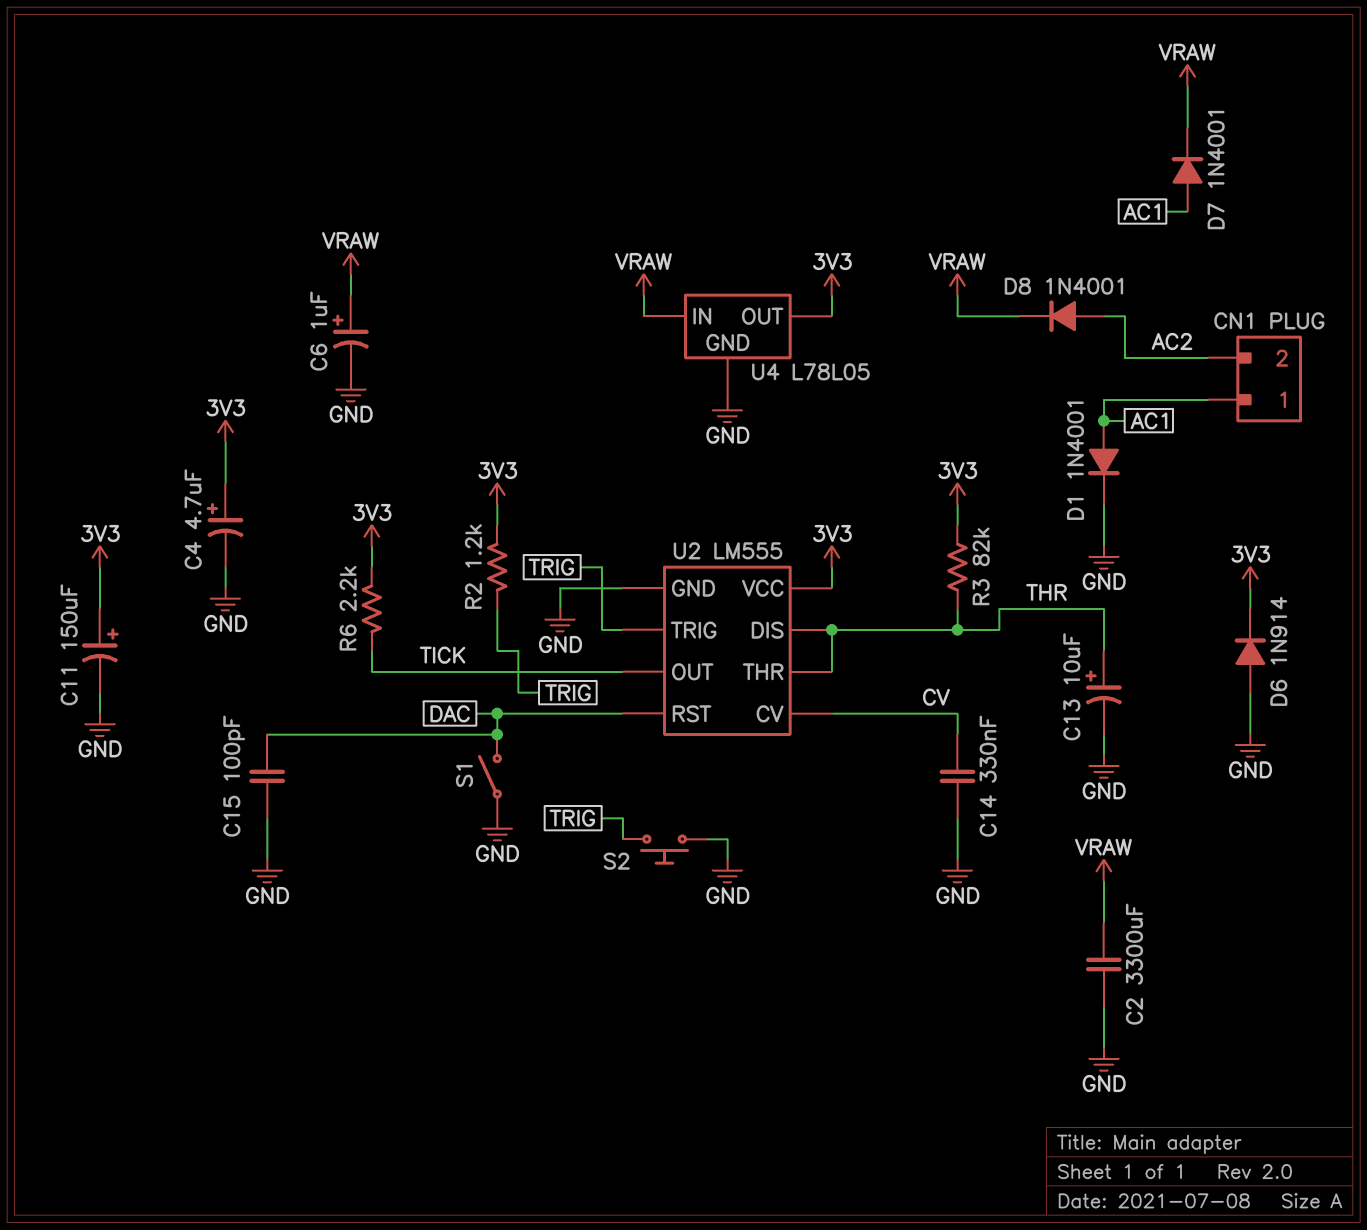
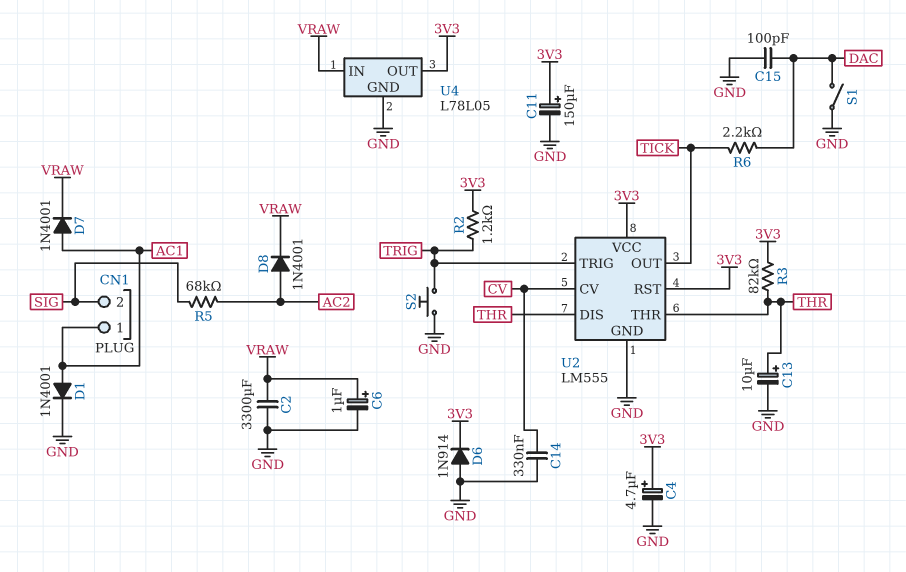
CN1 pin 2: AC2 -> SIG
R5: none -> 68k (AC2, SIG)
R6: 2.2k (3V3, TICK) -> 2.2k (DAC, TICK)
U2 pin RST: DAC -> 3V3

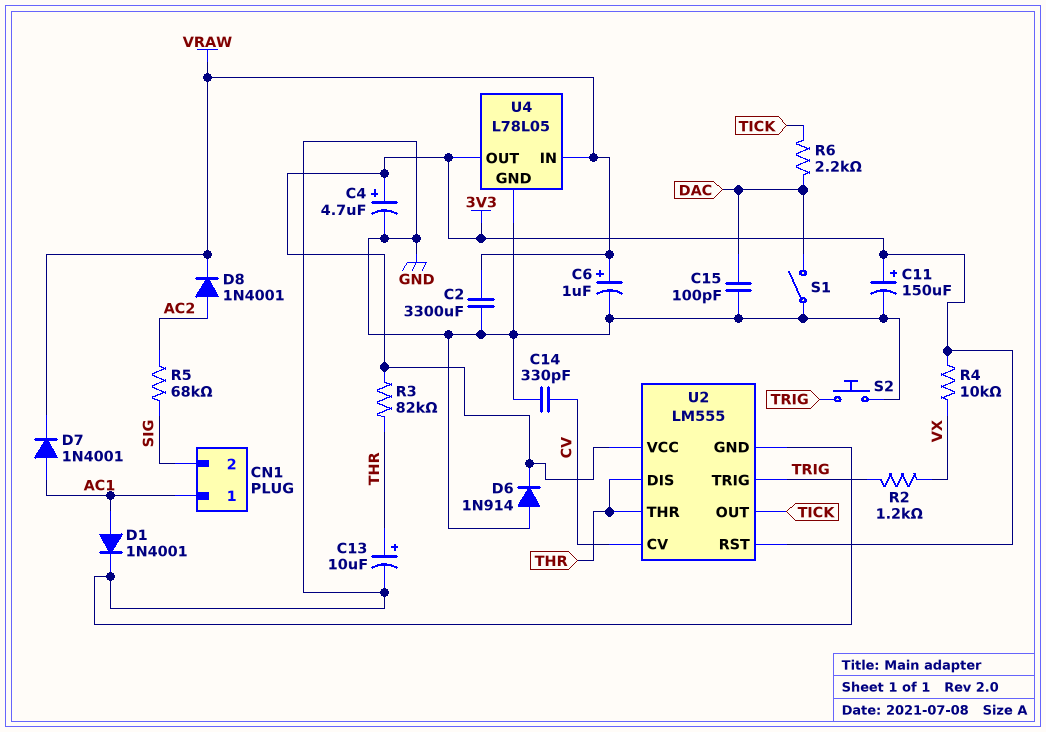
C14: 330nF (CV, GND) -> 330pF (CV, GND)
R2: 1.2k (3V3, TRIG) -> 1.2k (TRIG, VX)
R4: none -> 10k (3V3, VX)

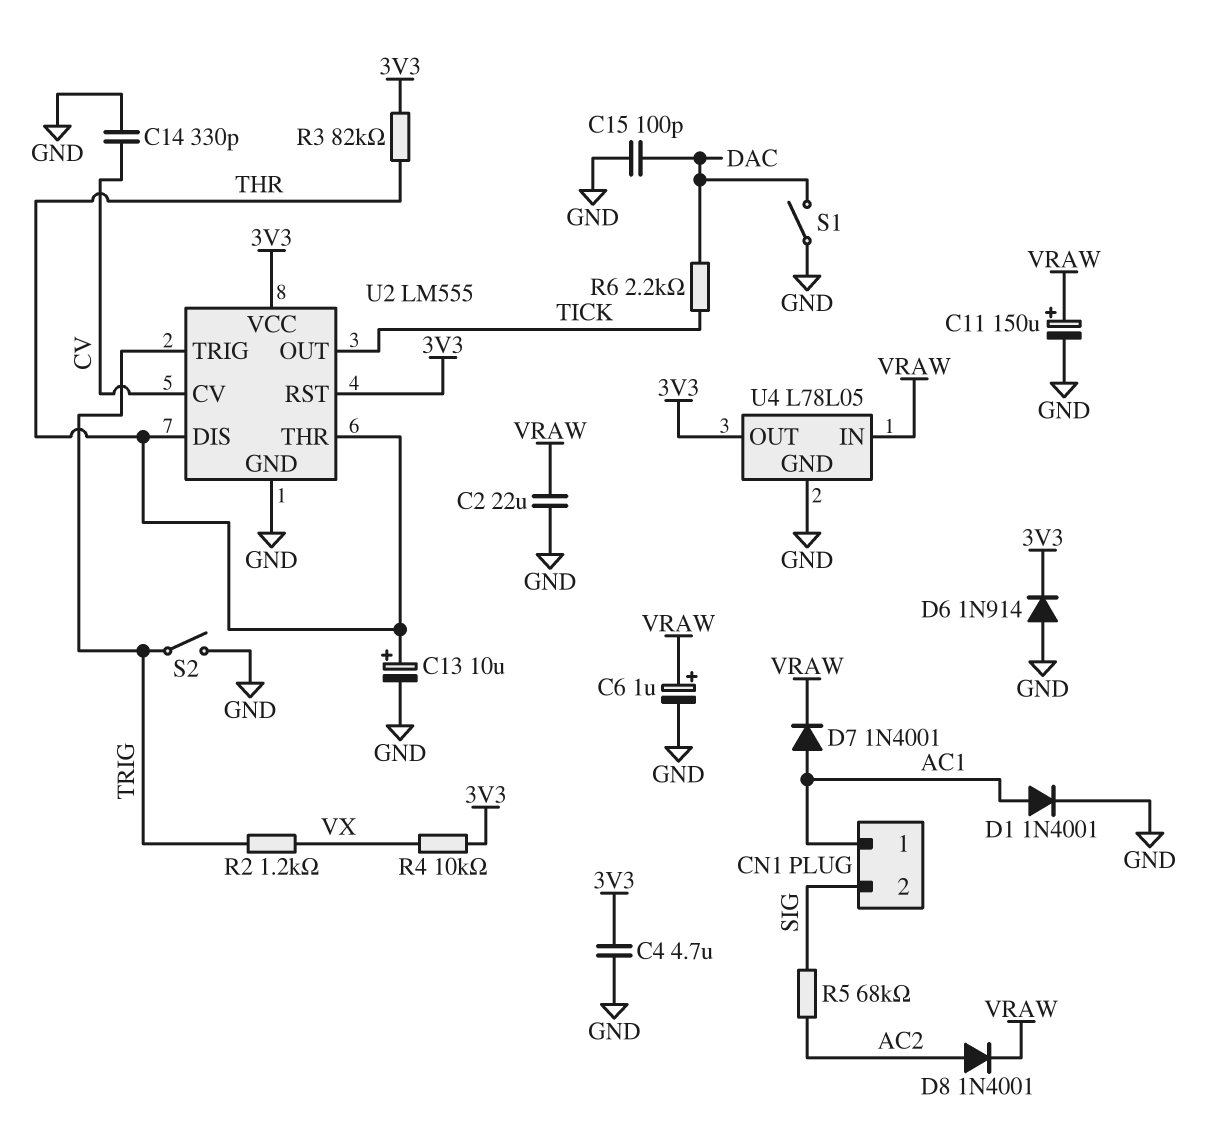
C2: 3300uF (GND, VRAW) -> 22uF (GND, VRAW)
C4: 4.7uF (plus 3V3, minus GND) -> 4.7uF (3V3, GND)
C11: 150uF (plus 3V3, minus GND) -> 150uF (plus VRAW, minus GND)
S2: button (GND, TRIG) -> switch (GND, TRIG)

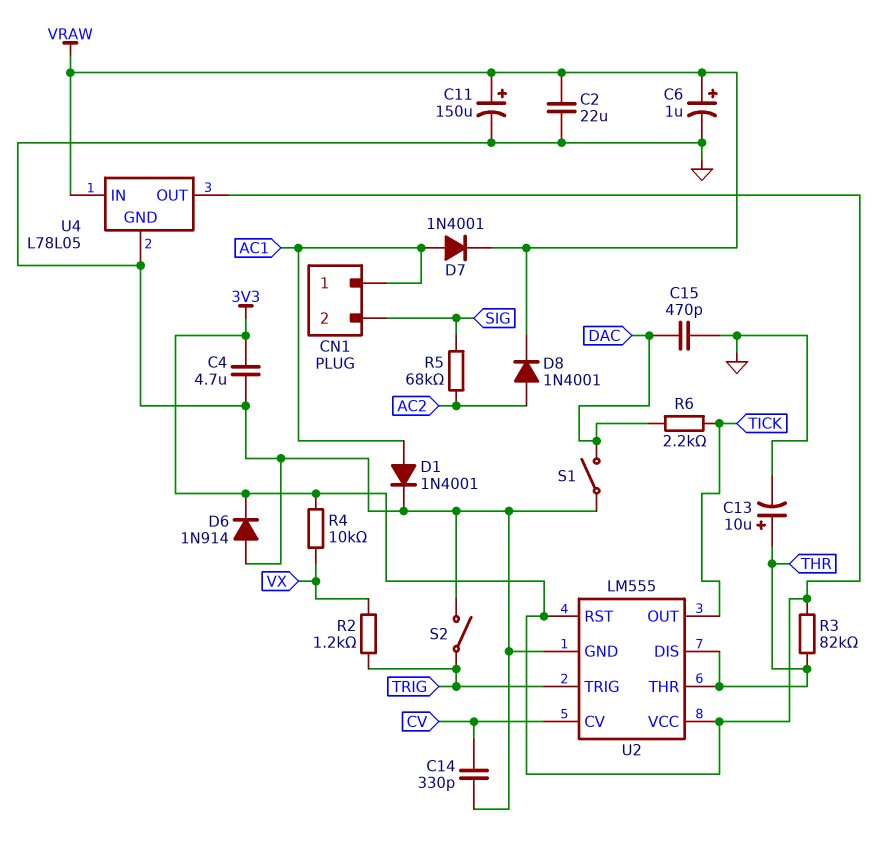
C15: 100pF (DAC, GND) -> 470pF (DAC, GND)

